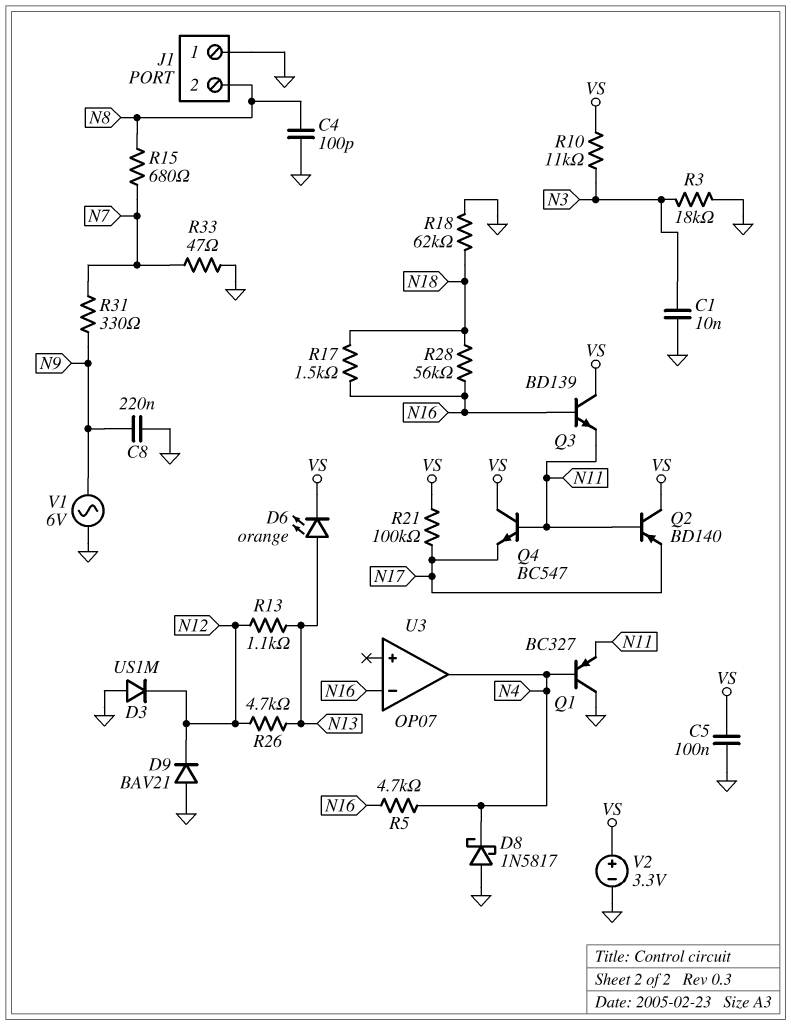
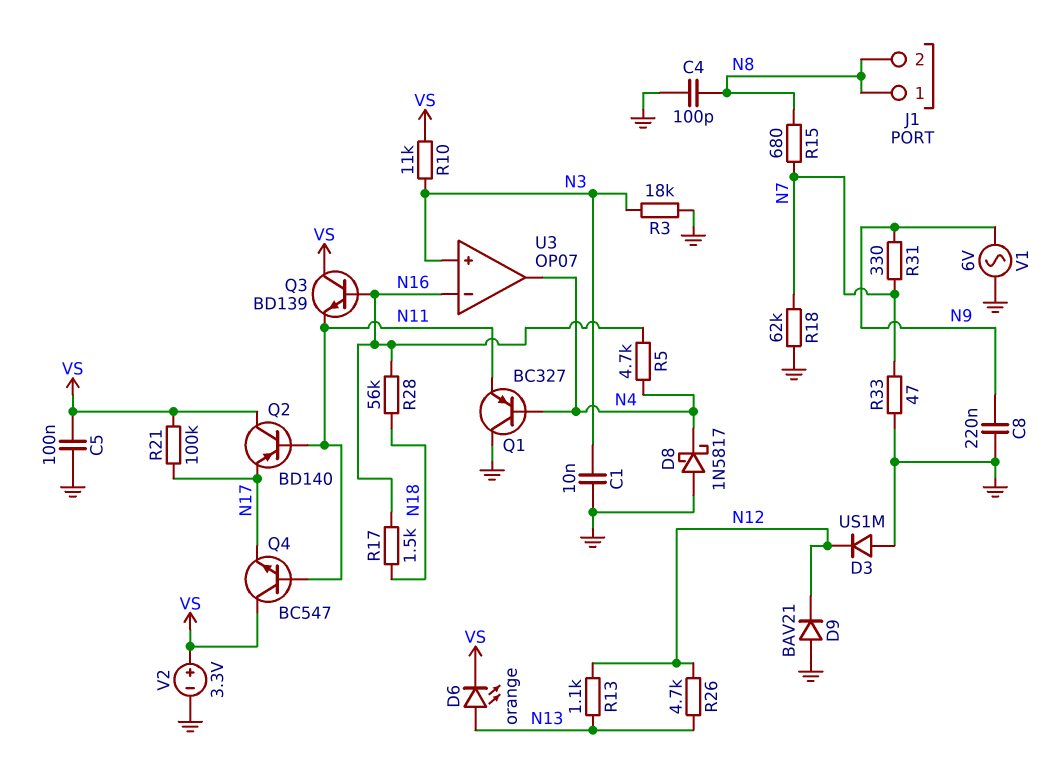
J1 pin 1: GND -> N8
R18: 62k (GND, N18) -> 62k (GND, N7)
U3 pin in+: none -> N3

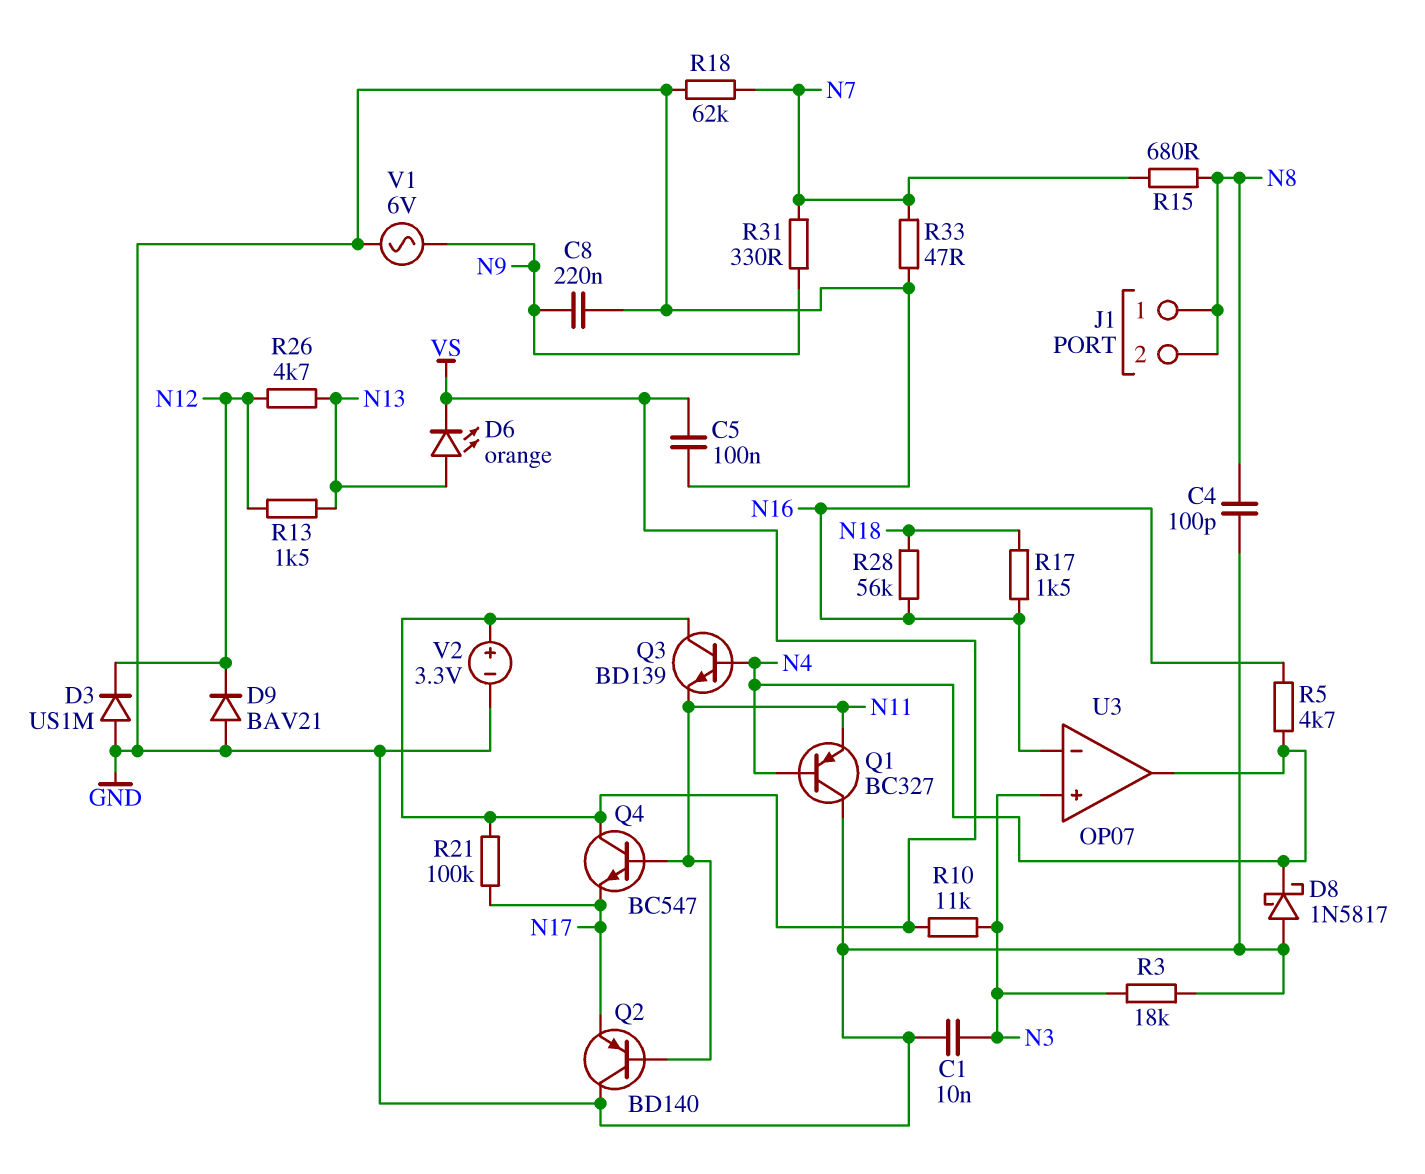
Q2: PNP BD140 (B N11, C VS, E N17) -> PNP BD140 (B N11, C GND, E N17)
Q3: NPN BD139 (B N16, C VS, E N11) -> NPN BD139 (B N4, C VS, E N11)
R13: 1.1k (N12, N13) -> 1.5k (N12, N13)

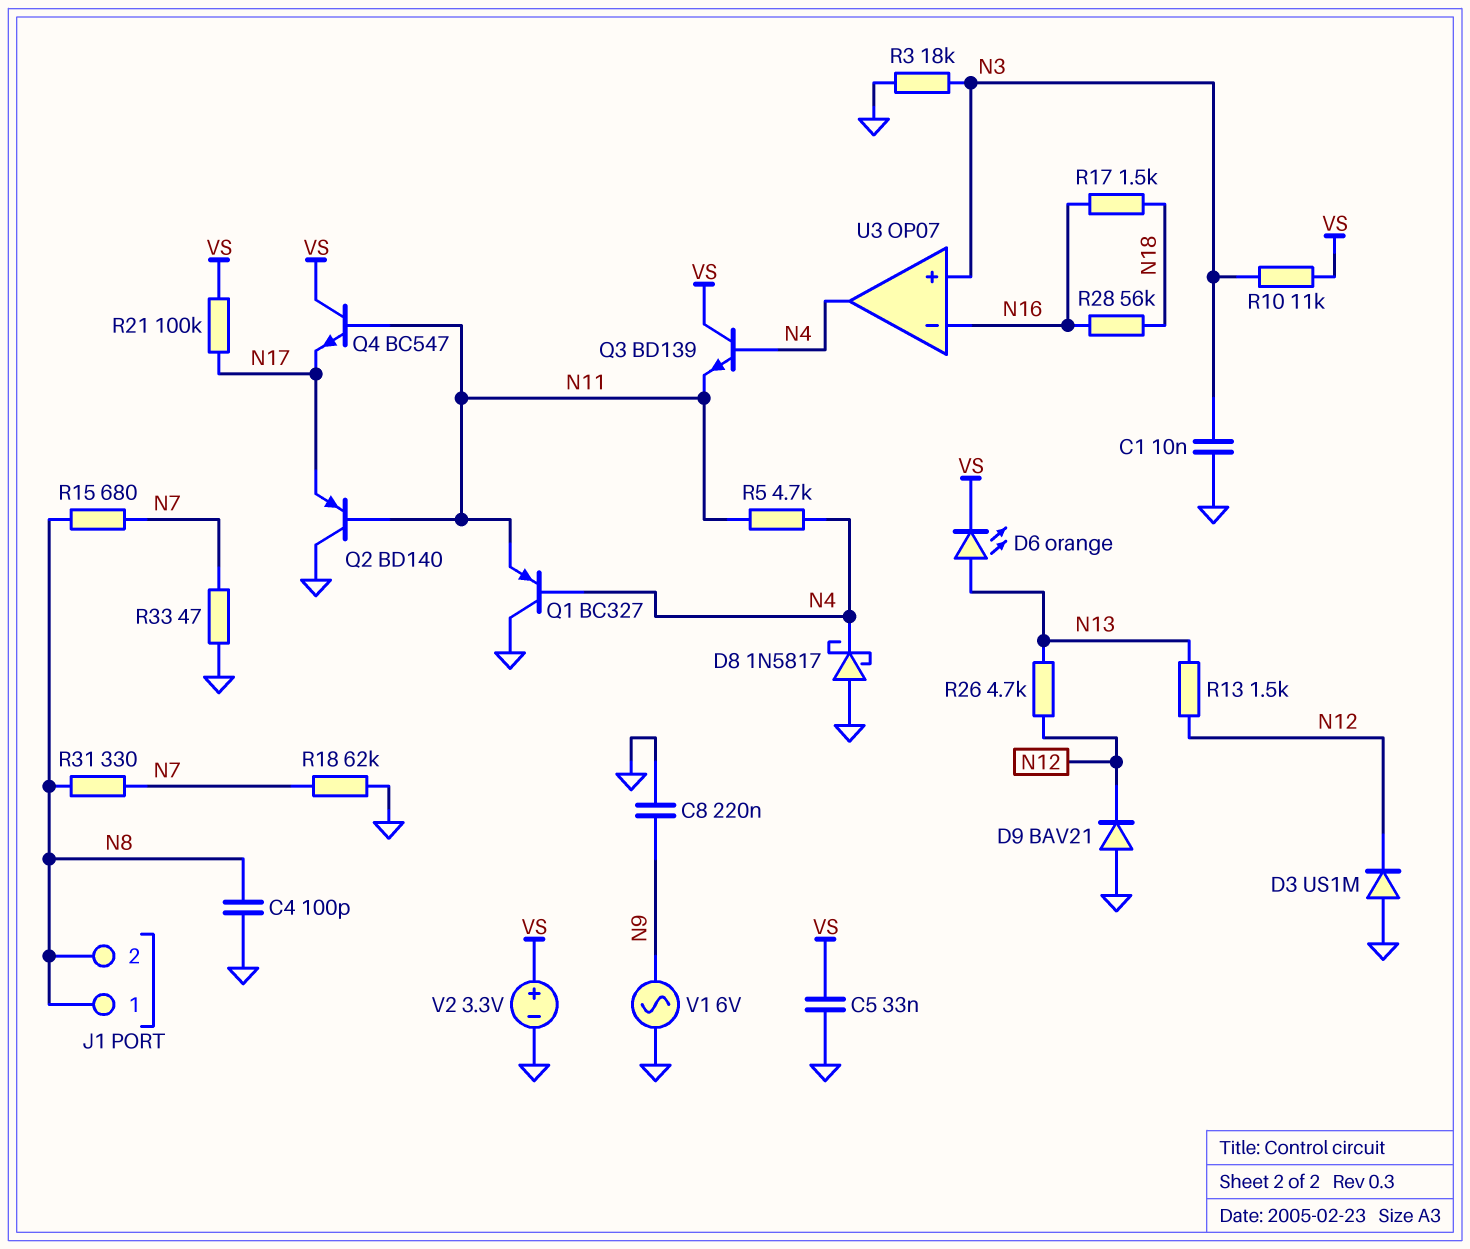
C5: 100nF (GND, VS) -> 33nF (GND, VS)
R5: 4.7k (N4, N16) -> 4.7k (N4, N11)
R31: 330 (N7, N9) -> 330 (N7, N8)

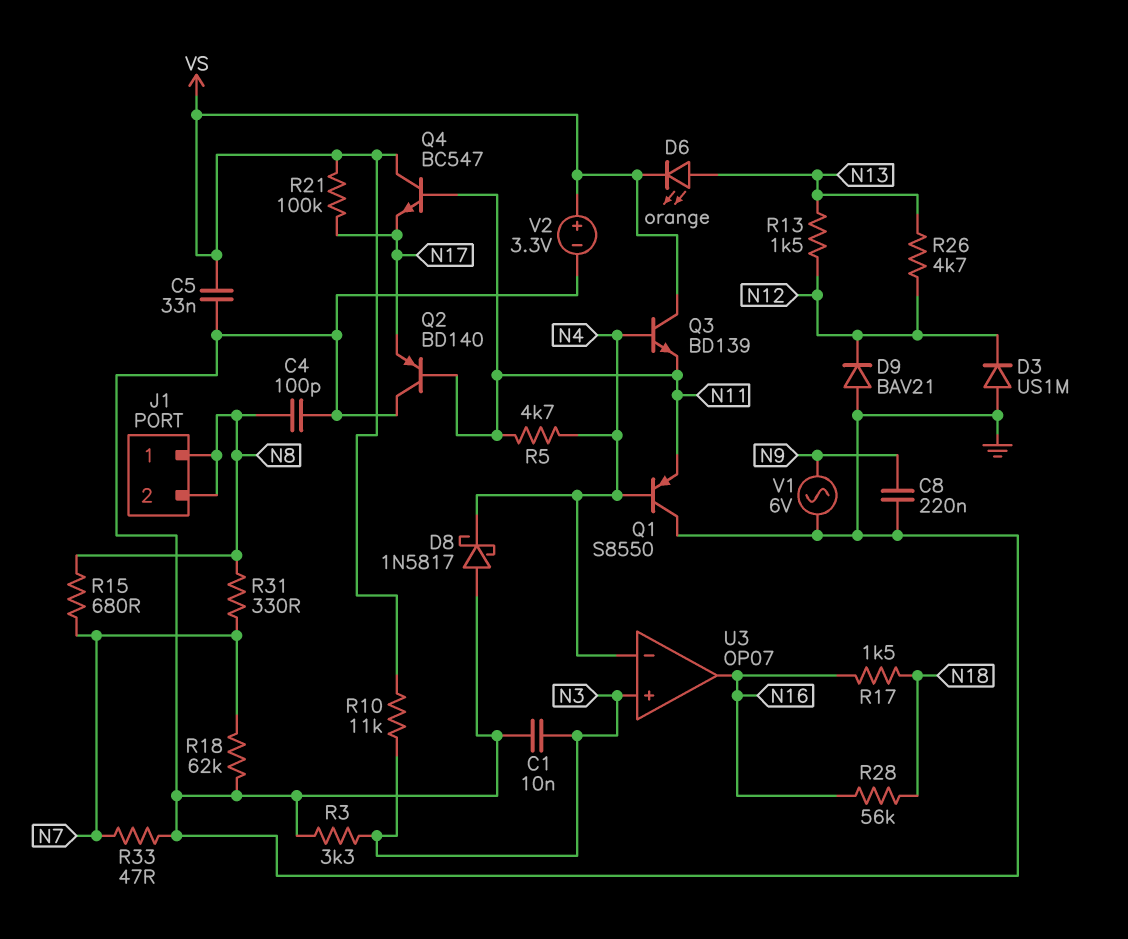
Q1: PNP BC327 (B N4, C GND, E N11) -> PNP S8550 (B N4, C GND, E N11)
R3: 18k (GND, N3) -> 3.3k (GND, N3)
U3 pin in-: N16 -> N4
U3 pin out: N4 -> N16

